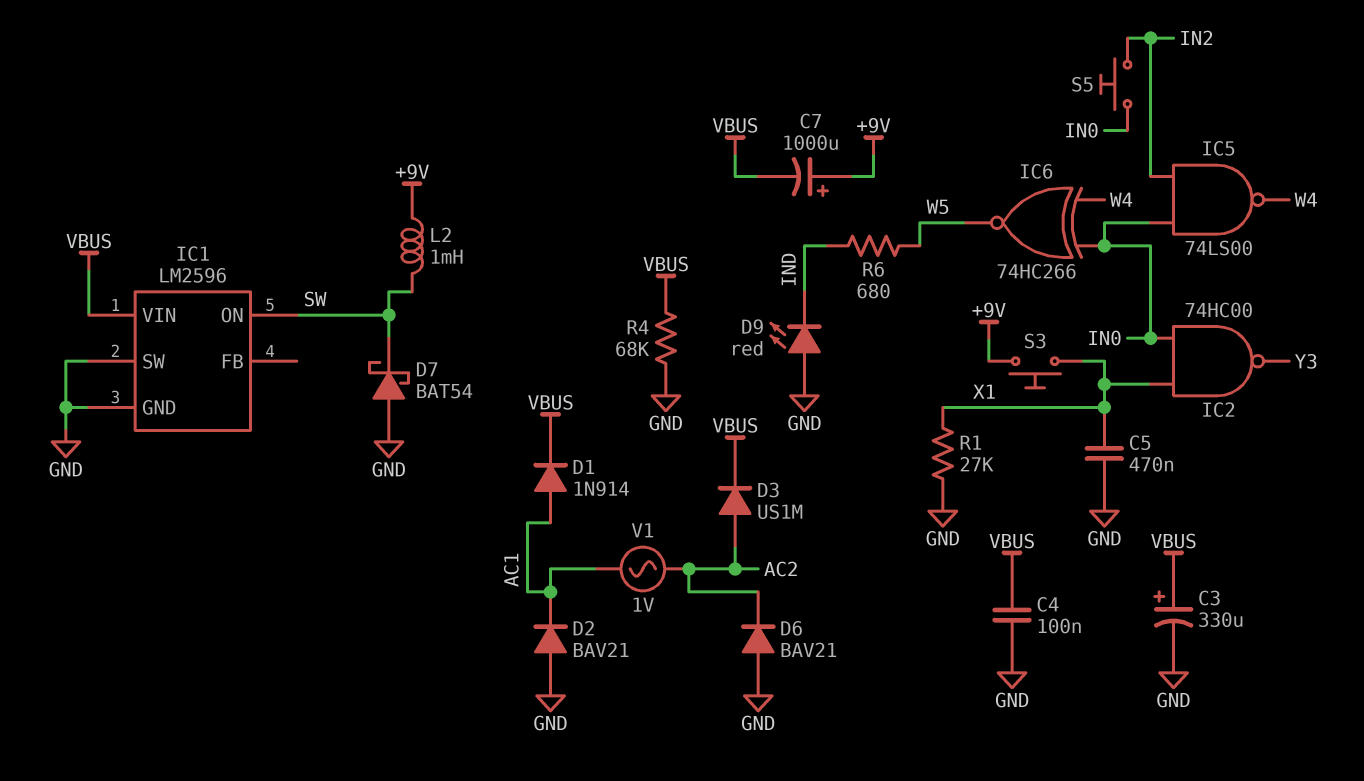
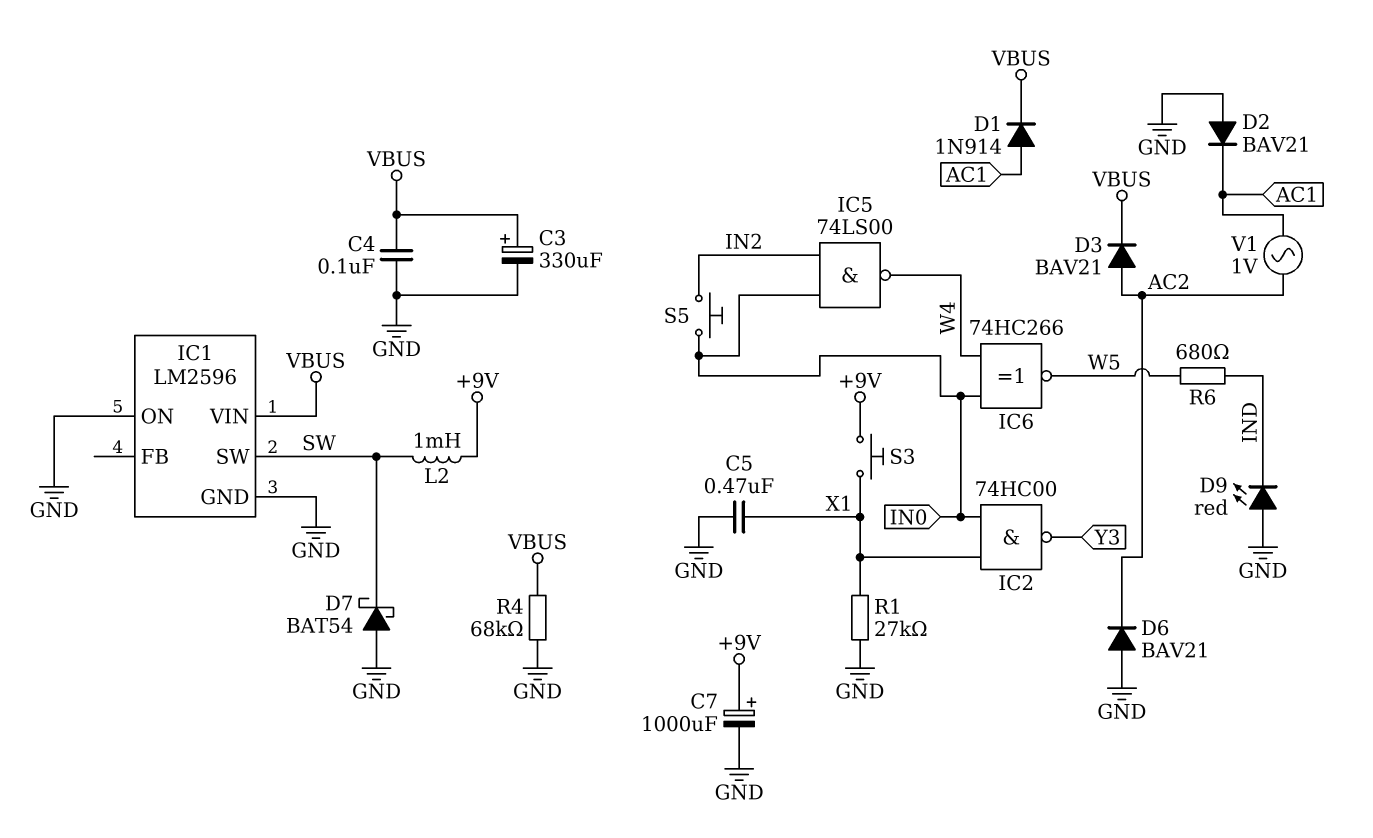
C7: 1000uF (plus +9V, minus VBUS) -> 1000uF (plus +9V, minus GND)
D3: diode US1M (A AC2, K VBUS) -> diode BAV21 (A AC2, K VBUS)
IC1 pin ON: SW -> GND
IC1 pin SW: GND -> SW

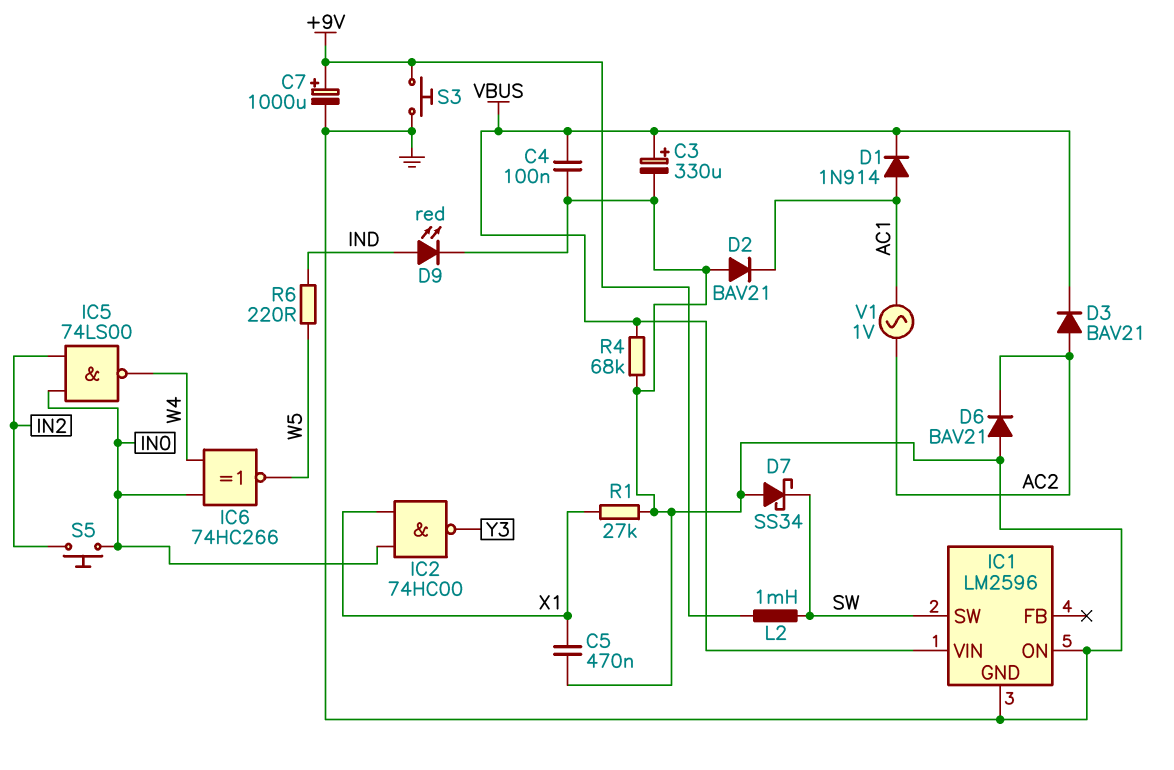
D7: schottky BAT54 (A GND, K SW) -> schottky SS34 (A GND, K SW)
D9: LED red (A GND, K IND) -> LED red (A IND, K GND)
R6: 680 (IND, W5) -> 220 (IND, W5)
S3: button (+9V, X1) -> button (+9V, GND)

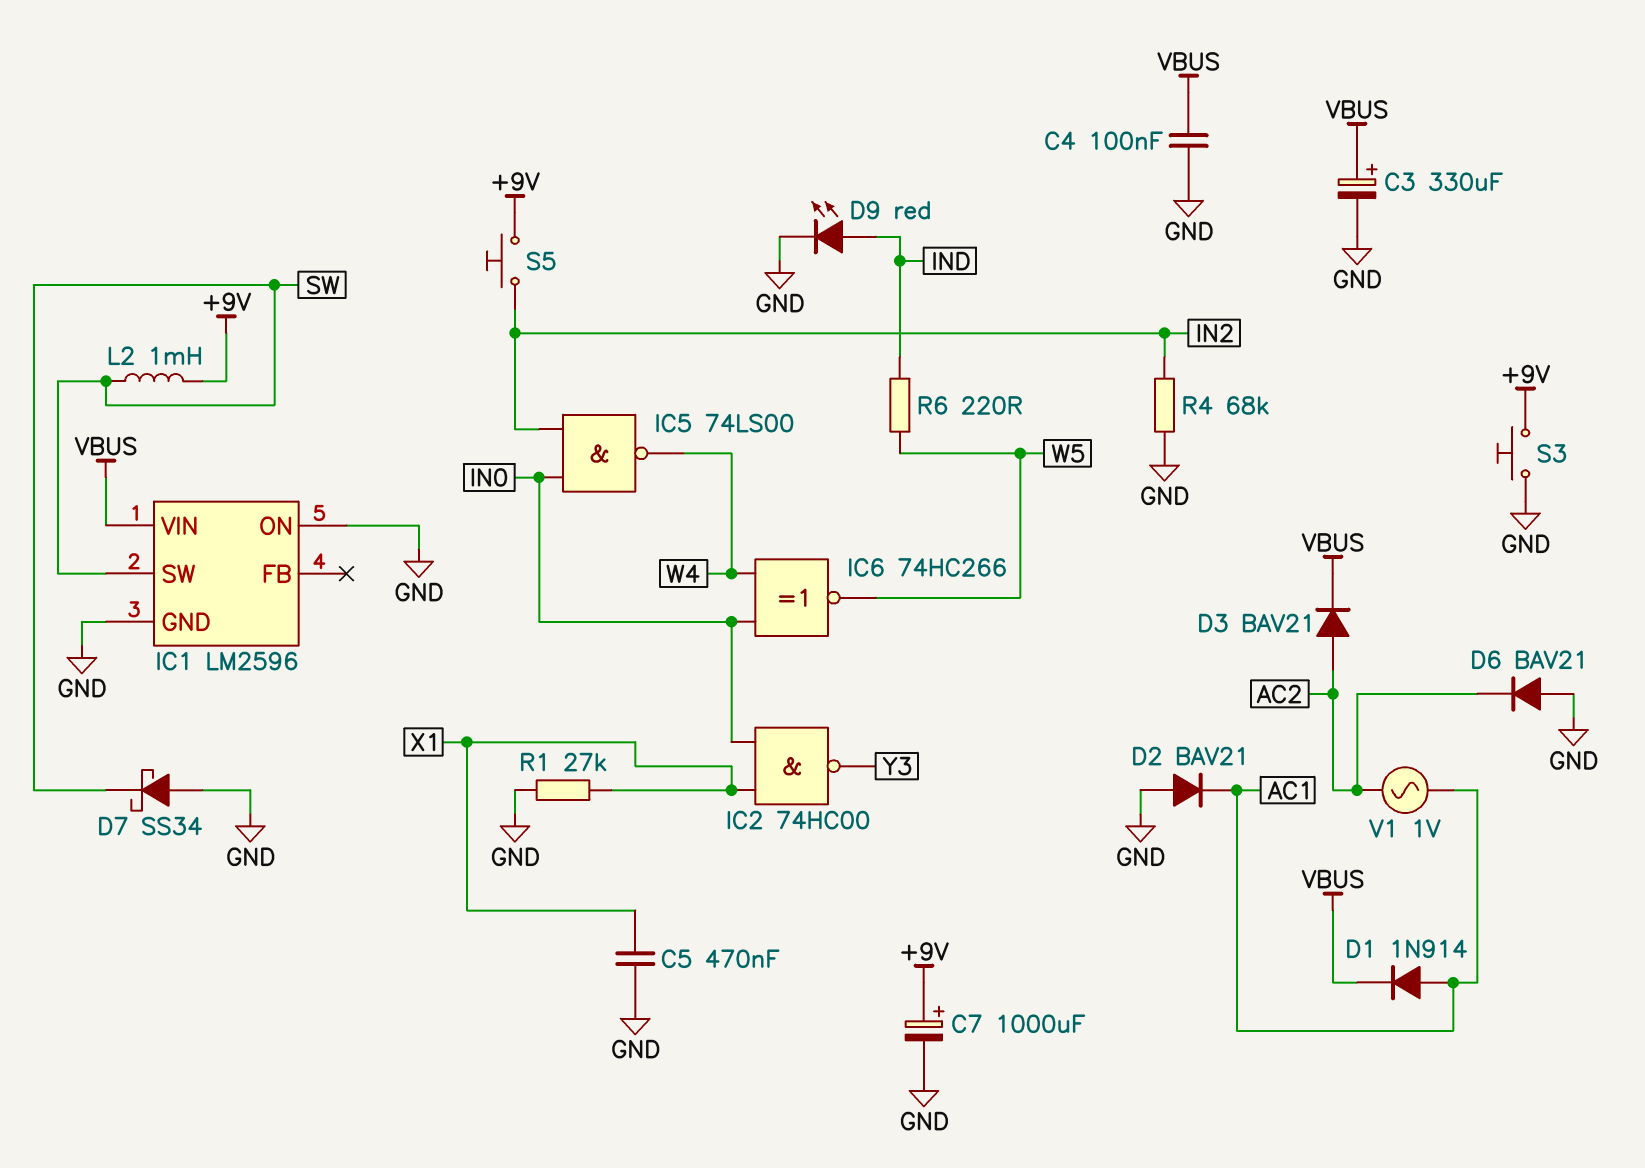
R4: 68k (GND, VBUS) -> 68k (GND, IN2)
S5: button (IN0, IN2) -> button (+9V, IN2)

